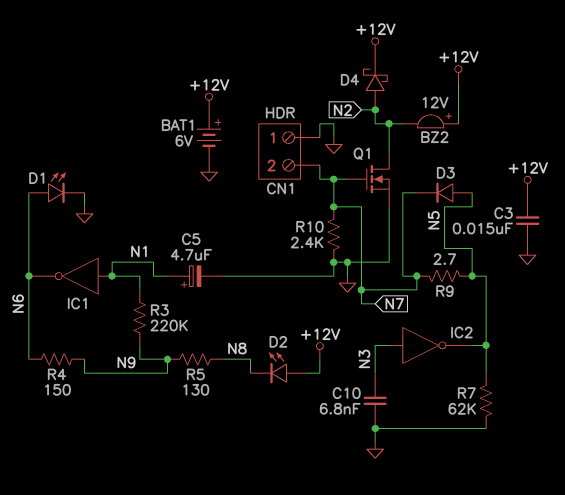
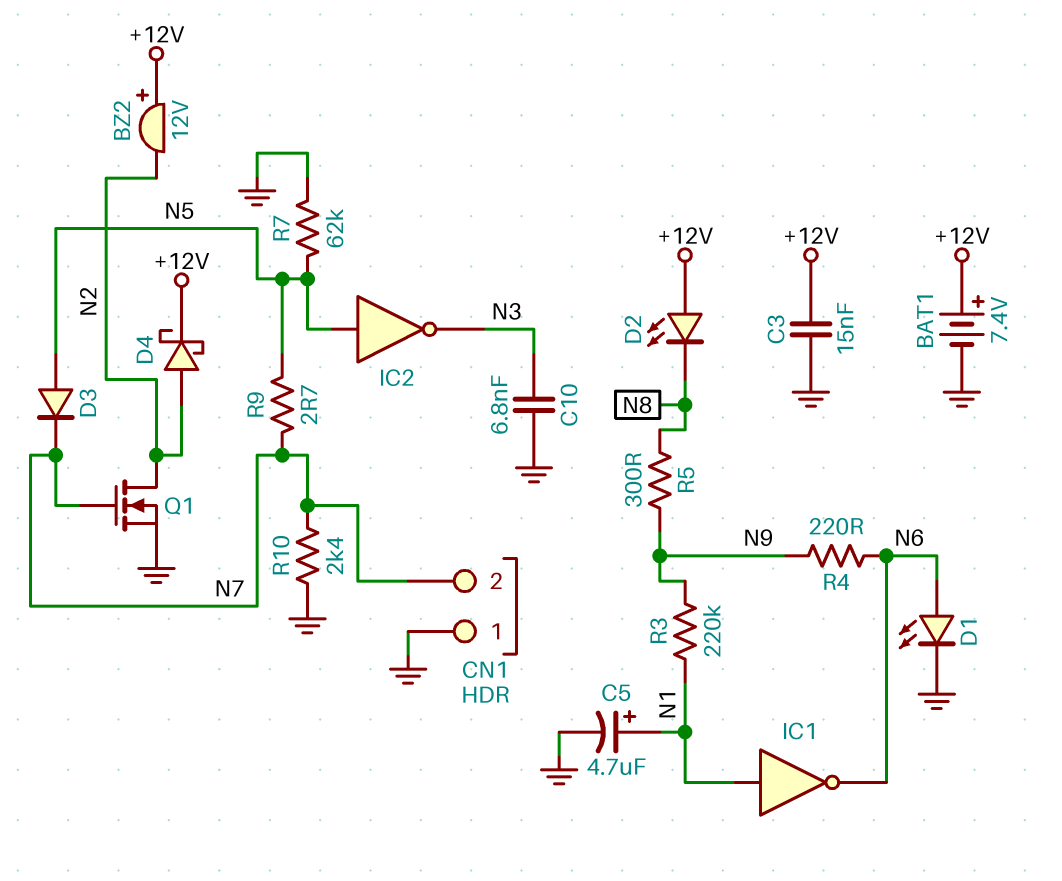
BAT1: 6V (plus +12V, minus GND) -> 7.4V (plus +12V, minus GND)
IC2: NOT (in N3, out N5) -> NOT (in N5, out N3)
R4: 150 (N6, N9) -> 220 (N6, N9)
R5: 130 (N8, N9) -> 300 (N8, N9)

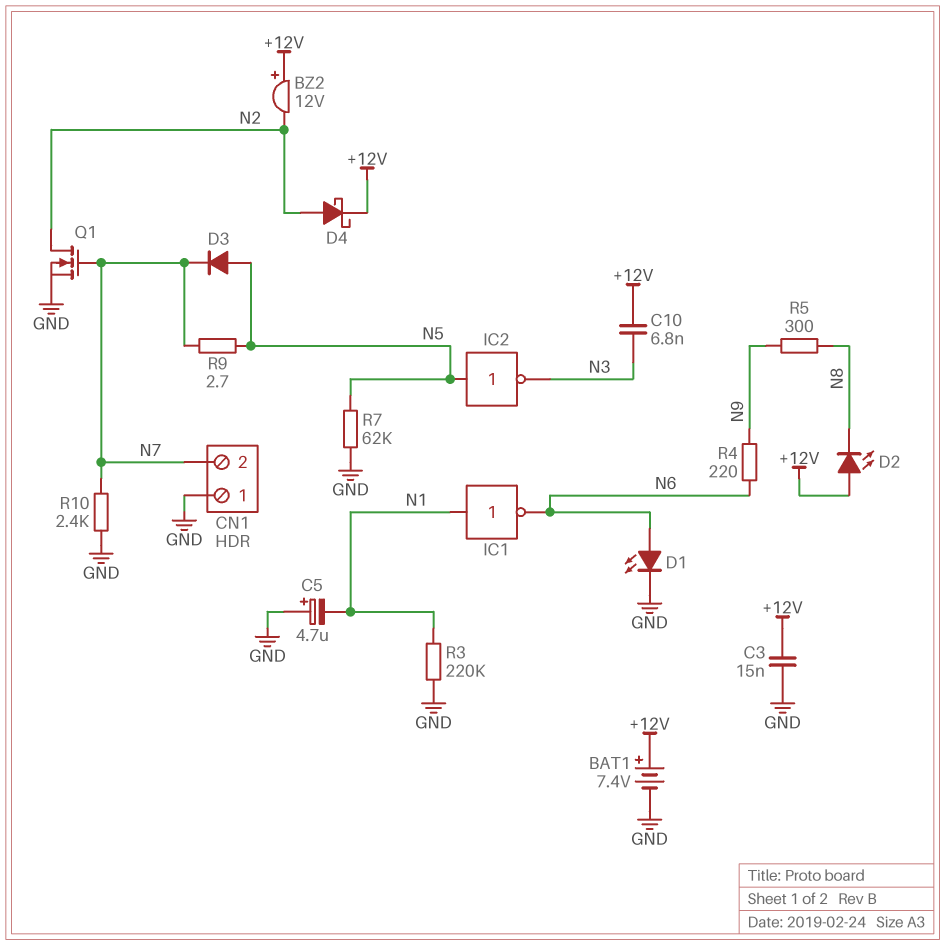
C5: 4.7uF (plus N1, minus GND) -> 4.7uF (plus GND, minus N1)
C10: 6.8nF (GND, N3) -> 6.8nF (+12V, N3)
R3: 220k (N1, N9) -> 220k (GND, N1)

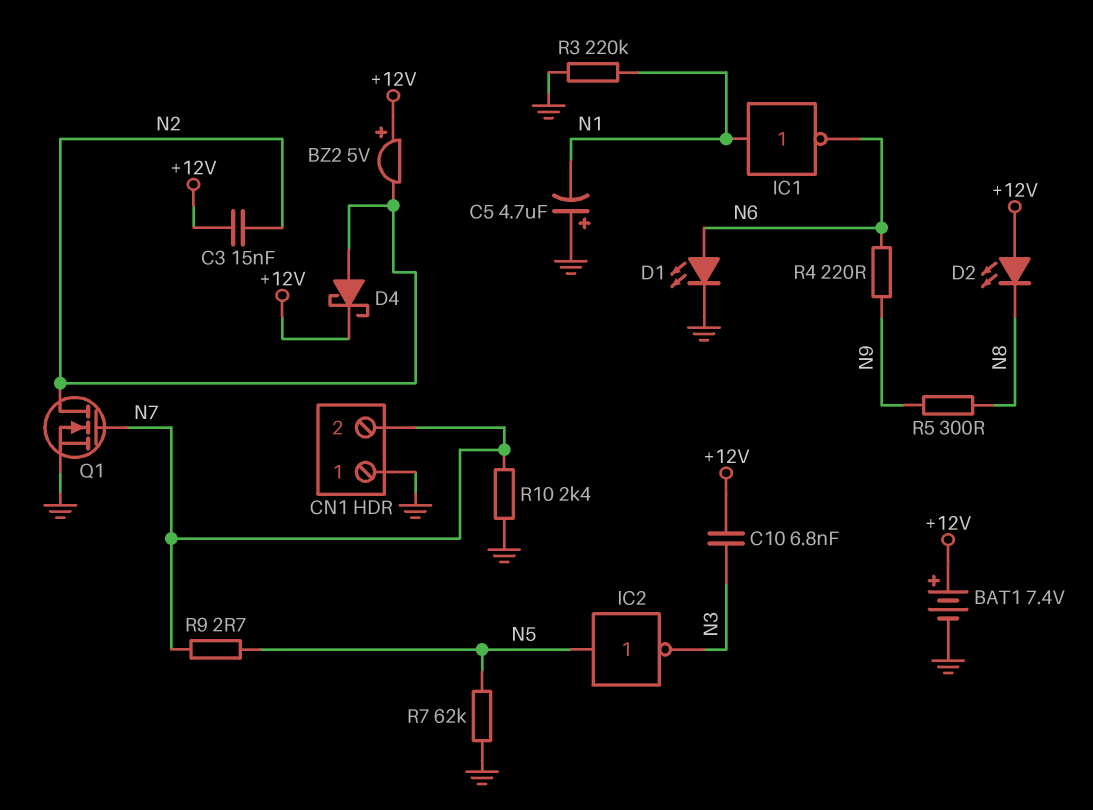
BZ2: buzzer 12V (plus +12V, minus N2) -> buzzer 5V (plus +12V, minus N2)
C3: 15nF (+12V, GND) -> 15nF (+12V, N2)
D3: diode (A N5, K N7) -> none

